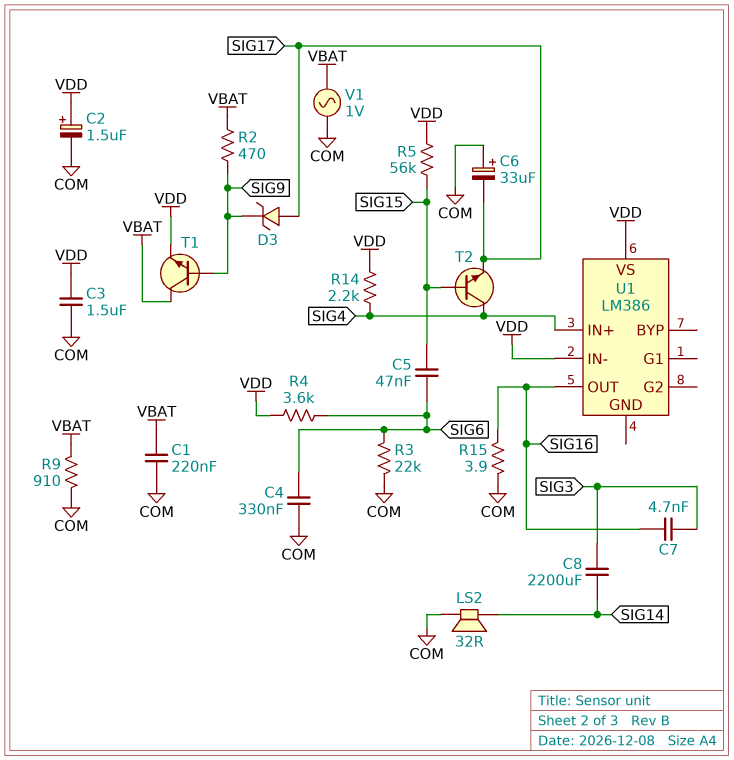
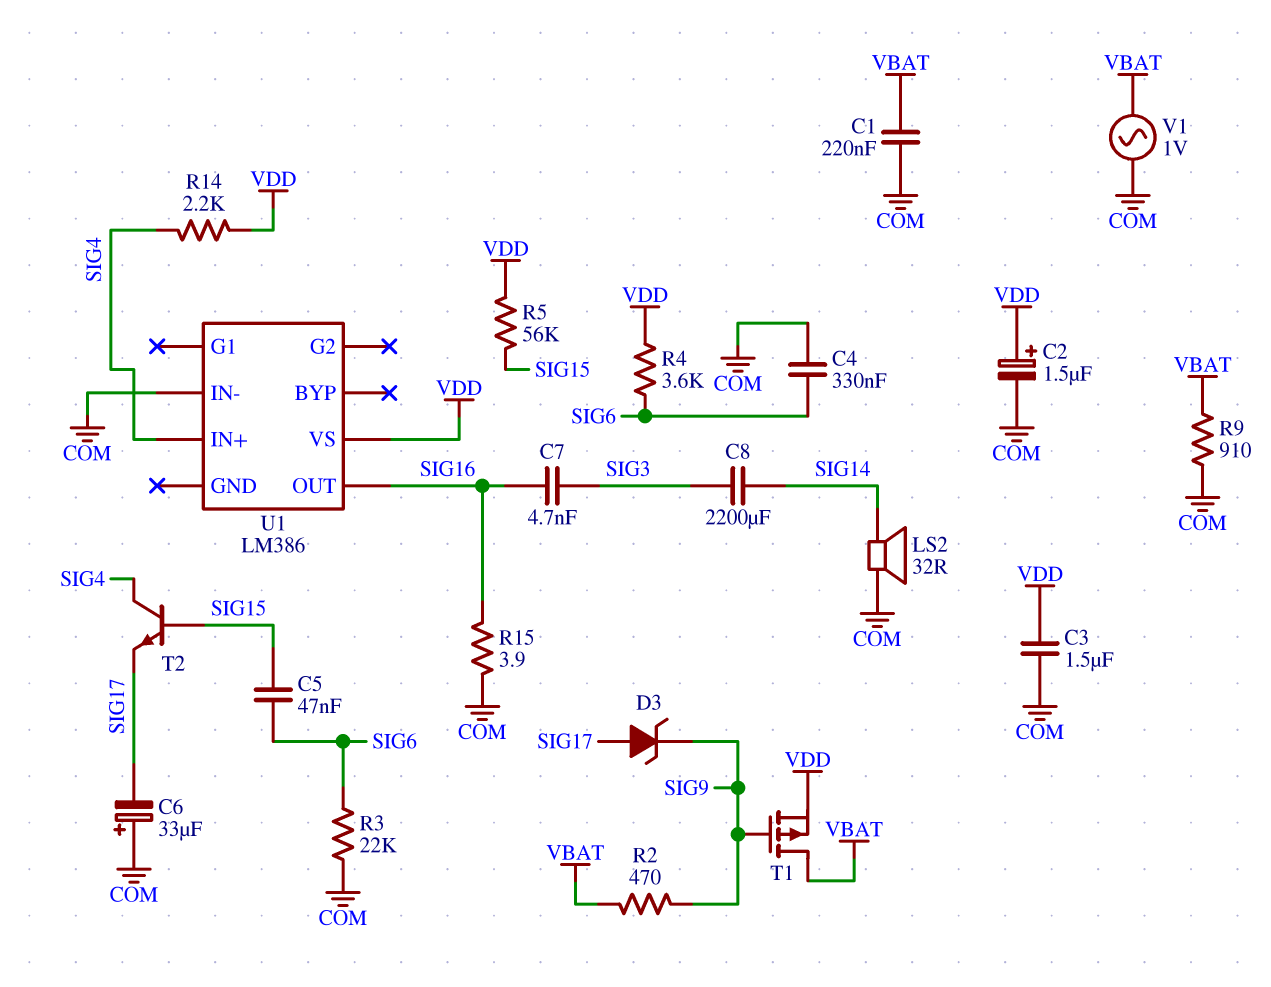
T1: NPN (B SIG9, C VBAT, E VDD) -> PMOS (G SIG9, D VBAT, S VDD)
U1 pin IN-: VDD -> COM

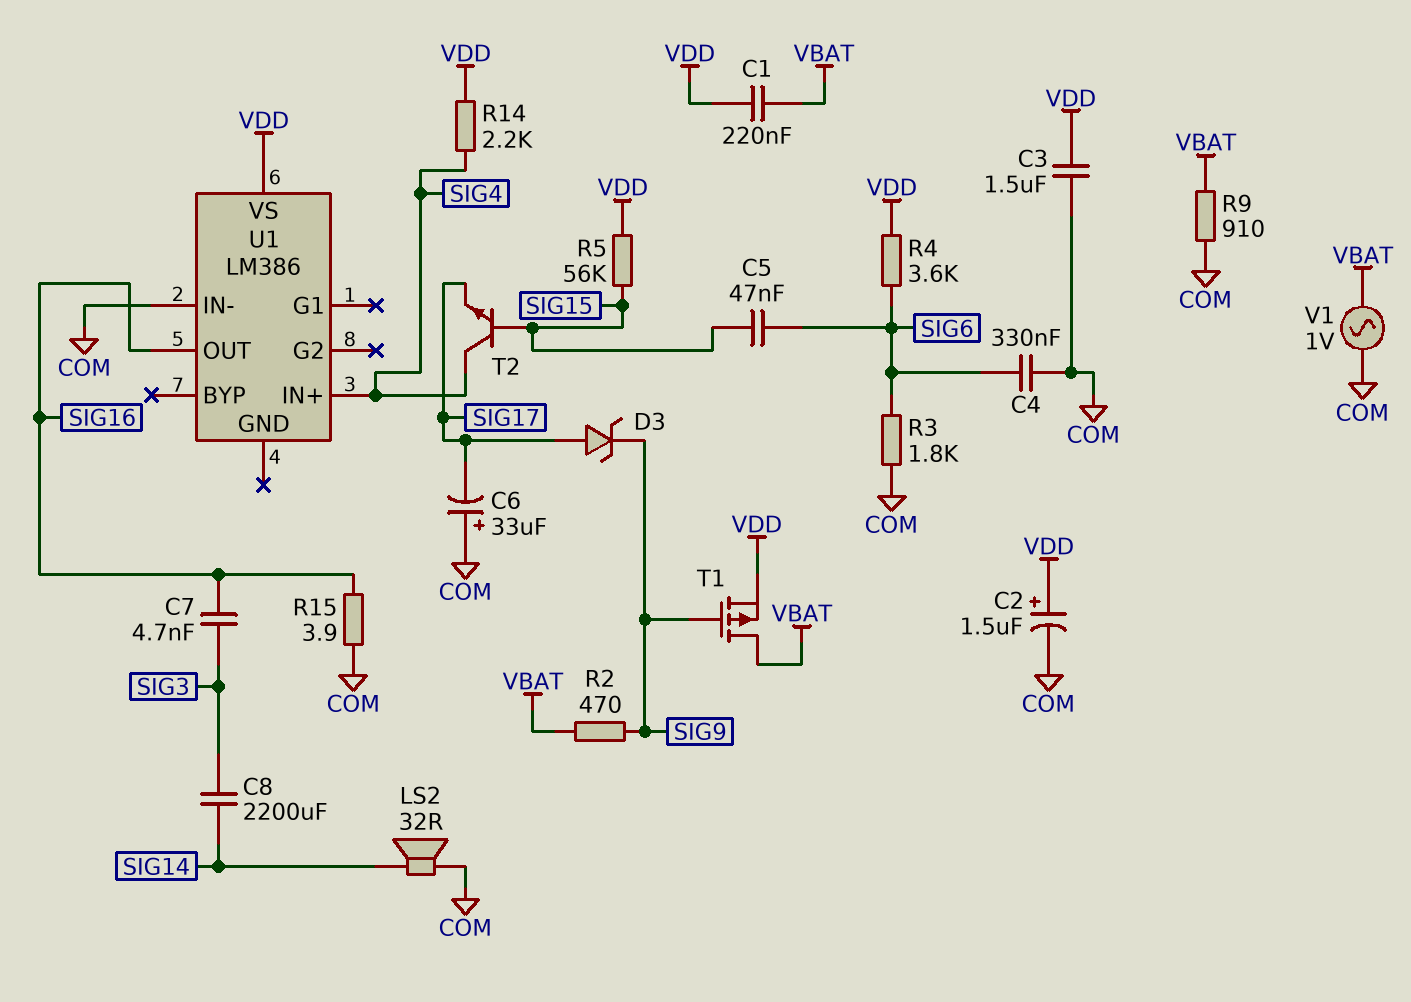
C1: 220nF (COM, VBAT) -> 220nF (VBAT, VDD)
R3: 22k (COM, SIG6) -> 1.8k (COM, SIG6)

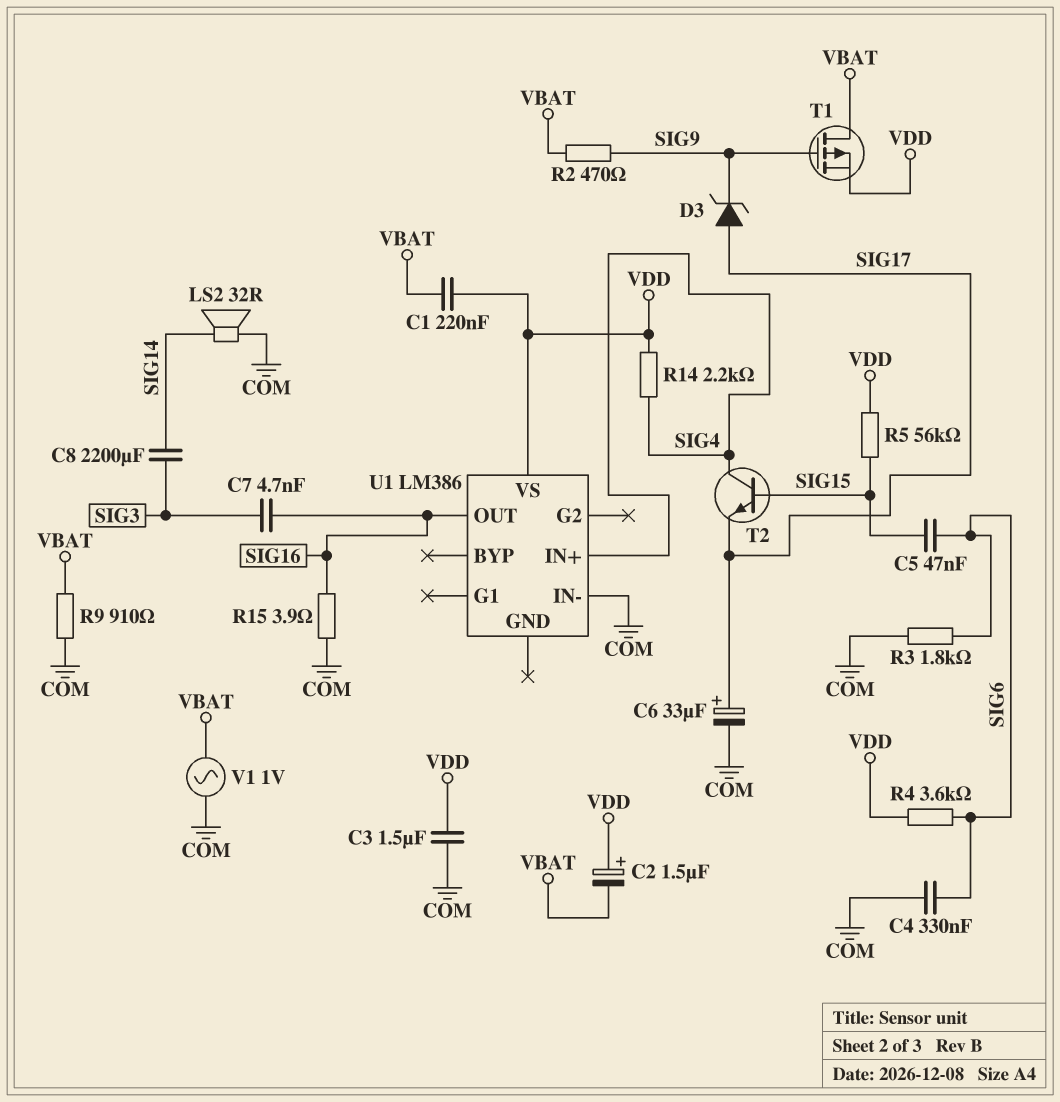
C2: 1.5uF (plus VDD, minus COM) -> 1.5uF (plus VDD, minus VBAT)
C6: 33uF (plus COM, minus SIG17) -> 33uF (plus SIG17, minus COM)

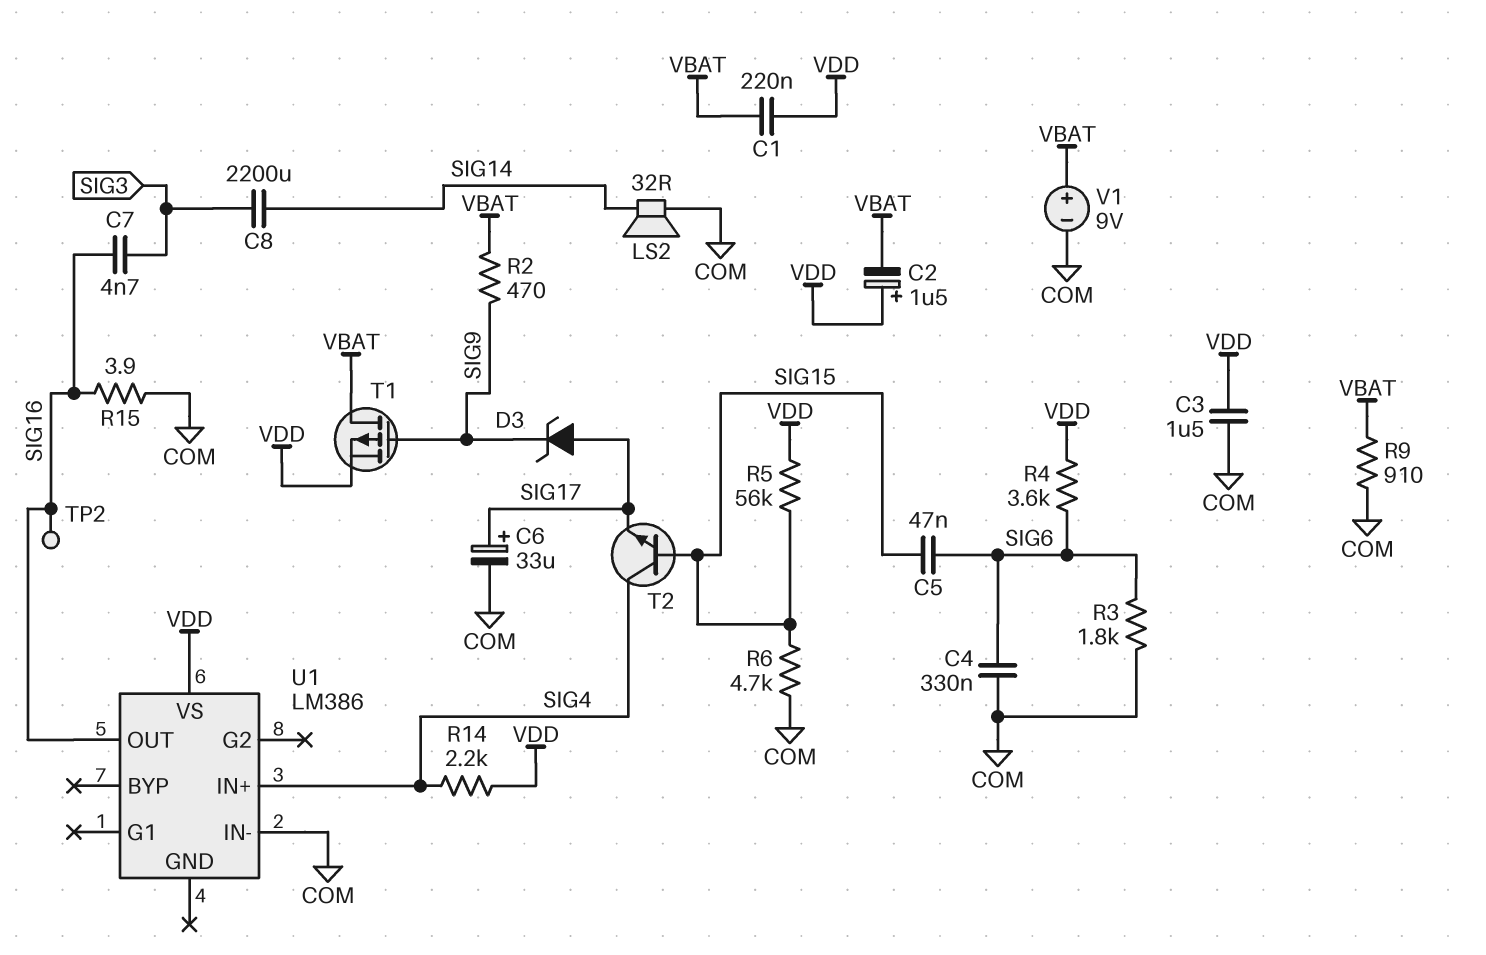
R6: none -> 4.7k (COM, SIG15)
TP2: none -> test point (SIG16)
V1: AC 1V (COM, VBAT) -> 9V (plus VBAT, minus COM)

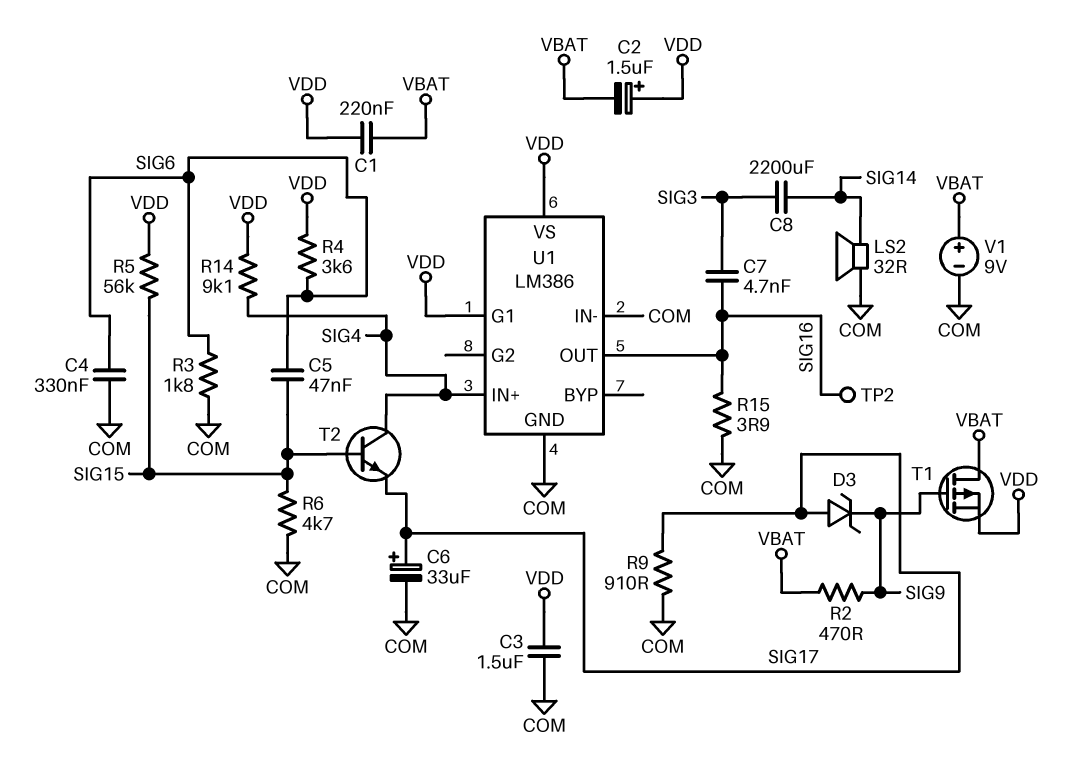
R9: 910 (COM, VBAT) -> 910 (COM, SIG17)
R14: 2.2k (SIG4, VDD) -> 9.1k (SIG4, VDD)
U1 pin G1: none -> VDD
U1 pin GND: none -> COM

